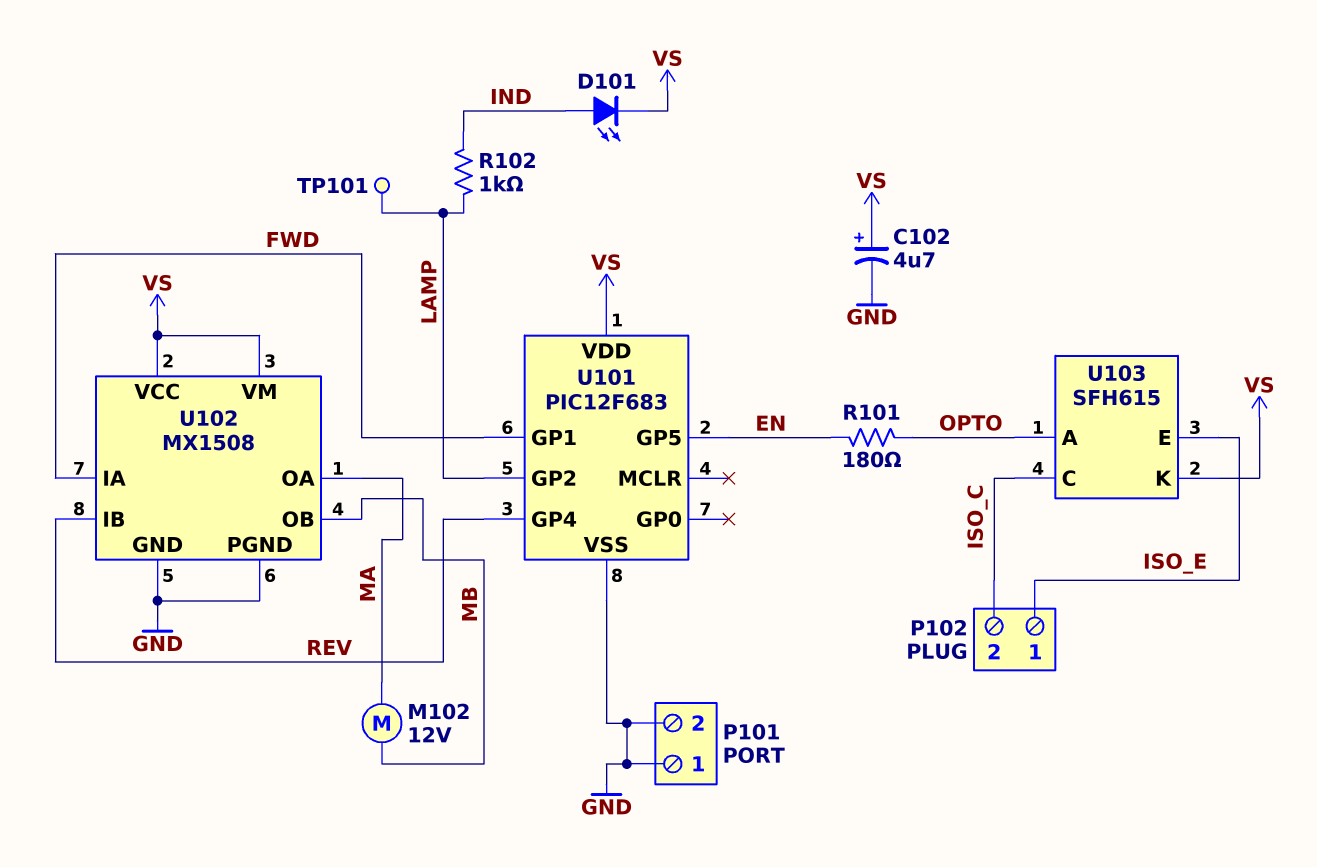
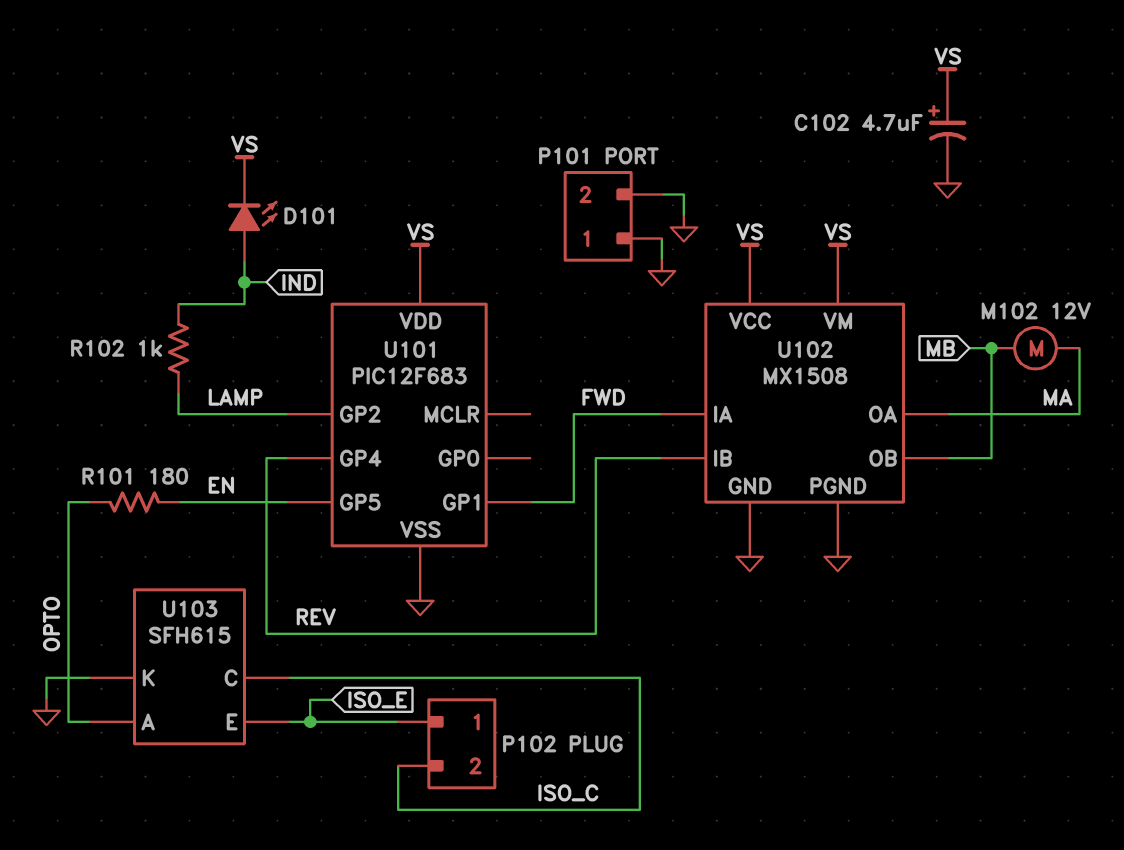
TP101: test point (LAMP) -> none
U103 pin K: VS -> GND

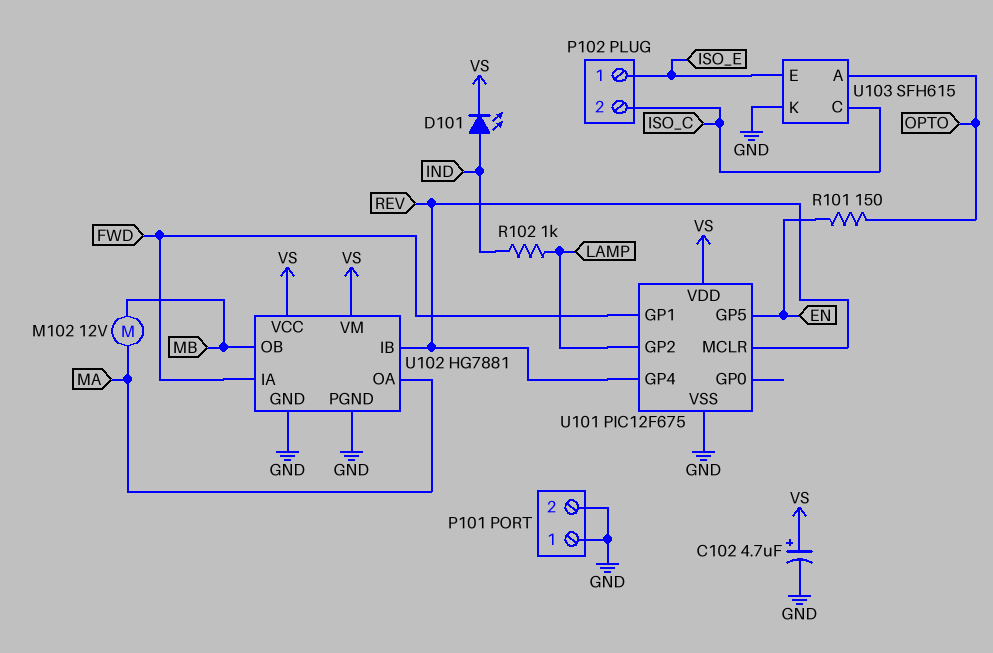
R101: 180 (EN, OPTO) -> 150 (EN, OPTO)
U101: PIC12F683 -> PIC12F675
U101 pin MCLR: none -> REV
U102: MX1508 -> HG7881

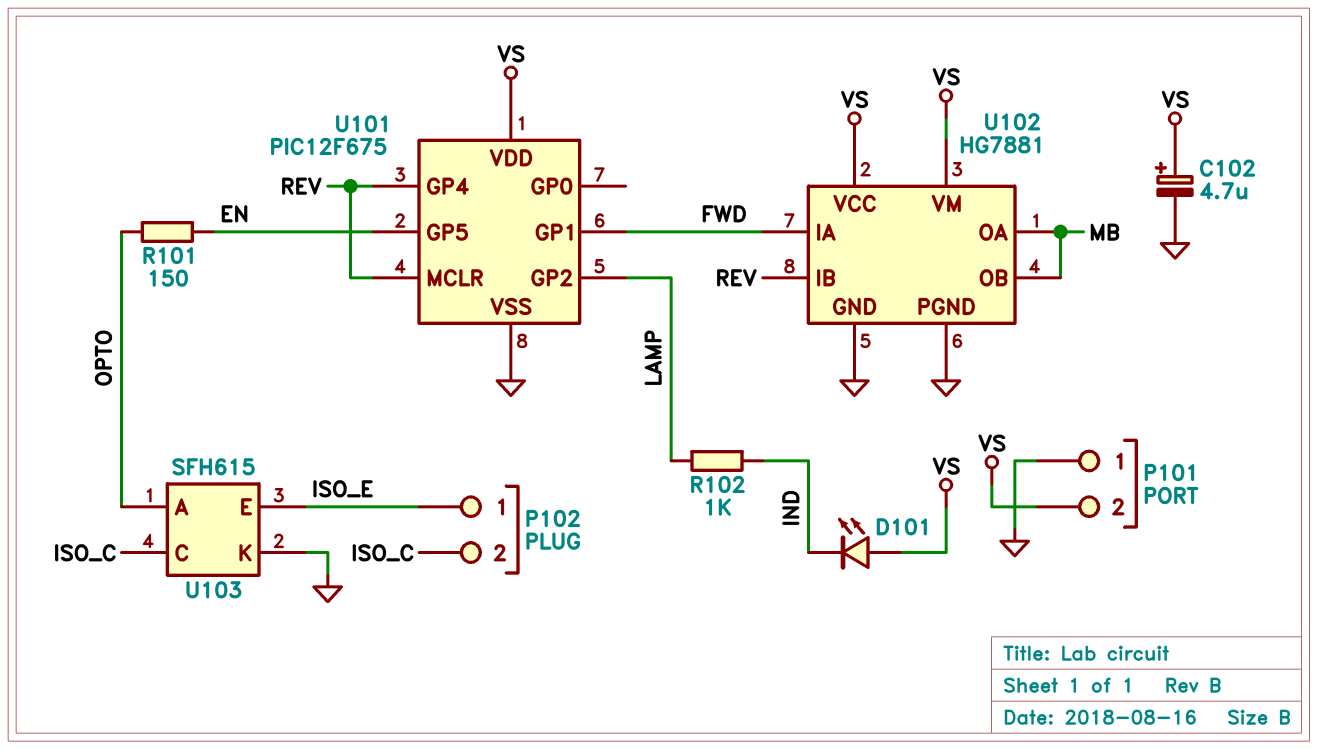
D101: LED (A IND, K VS) -> LED (A VS, K IND)
M102: motor 12V (MA, MB) -> none
P101 pin 2: GND -> VS
U102 pin OA: MA -> MB

